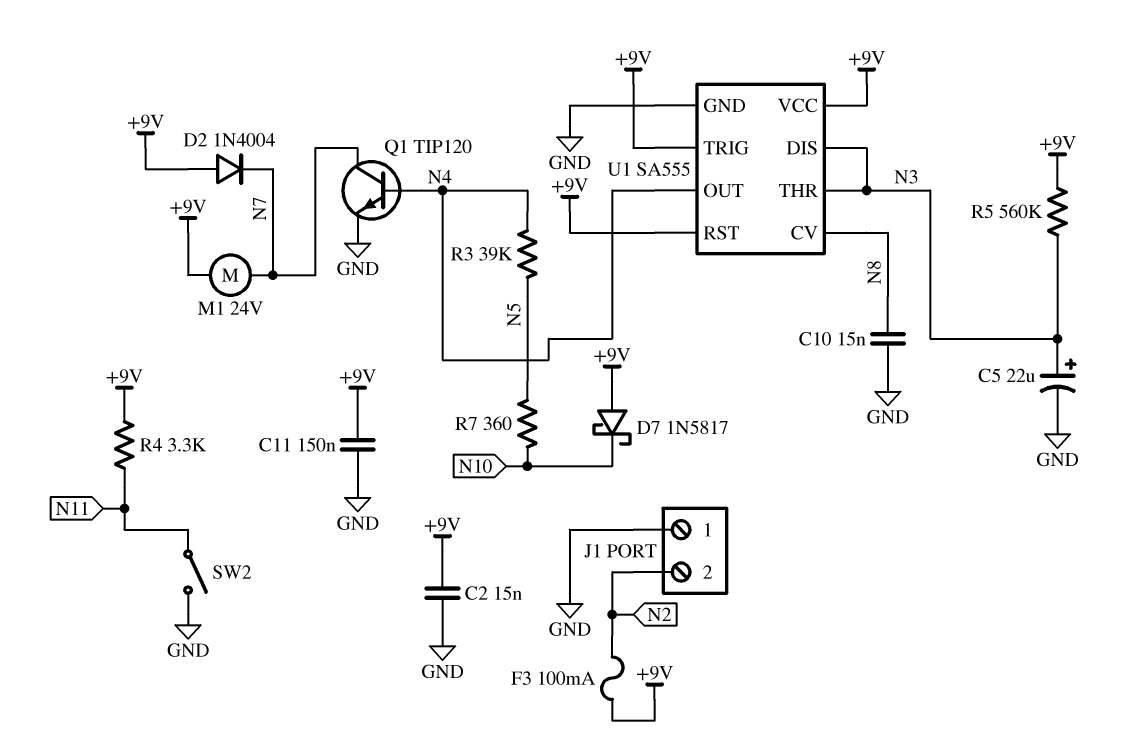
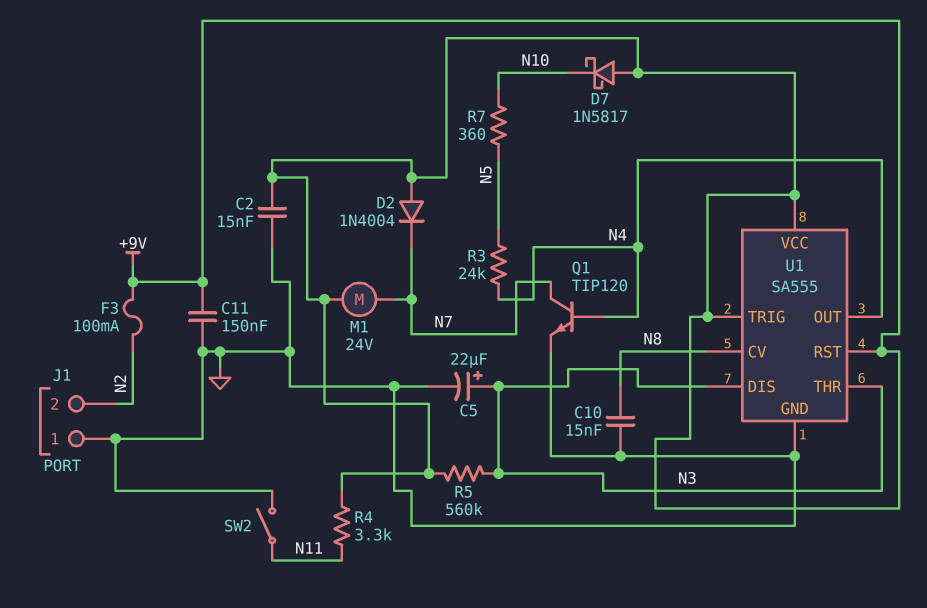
R3: 39k (N4, N5) -> 24k (N4, N5)

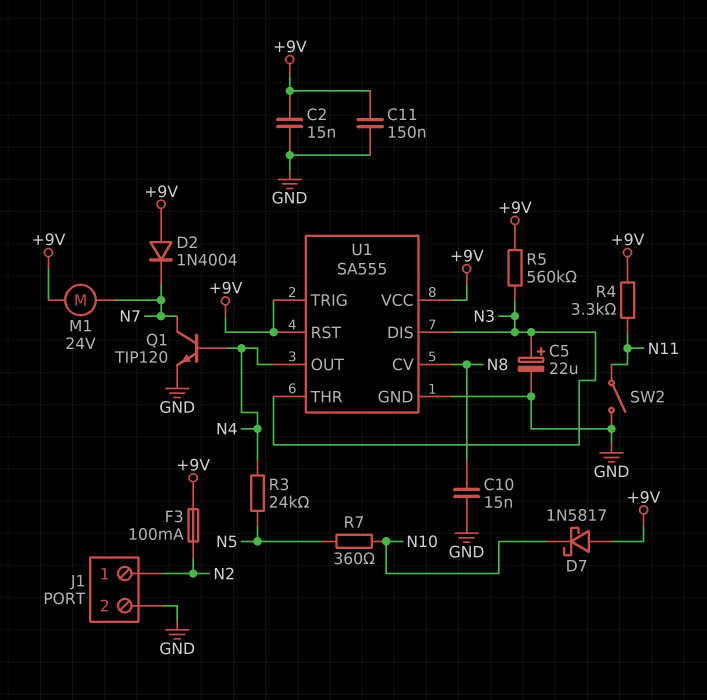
J1 pin 1: GND -> N2
J1 pin 2: N2 -> GND

